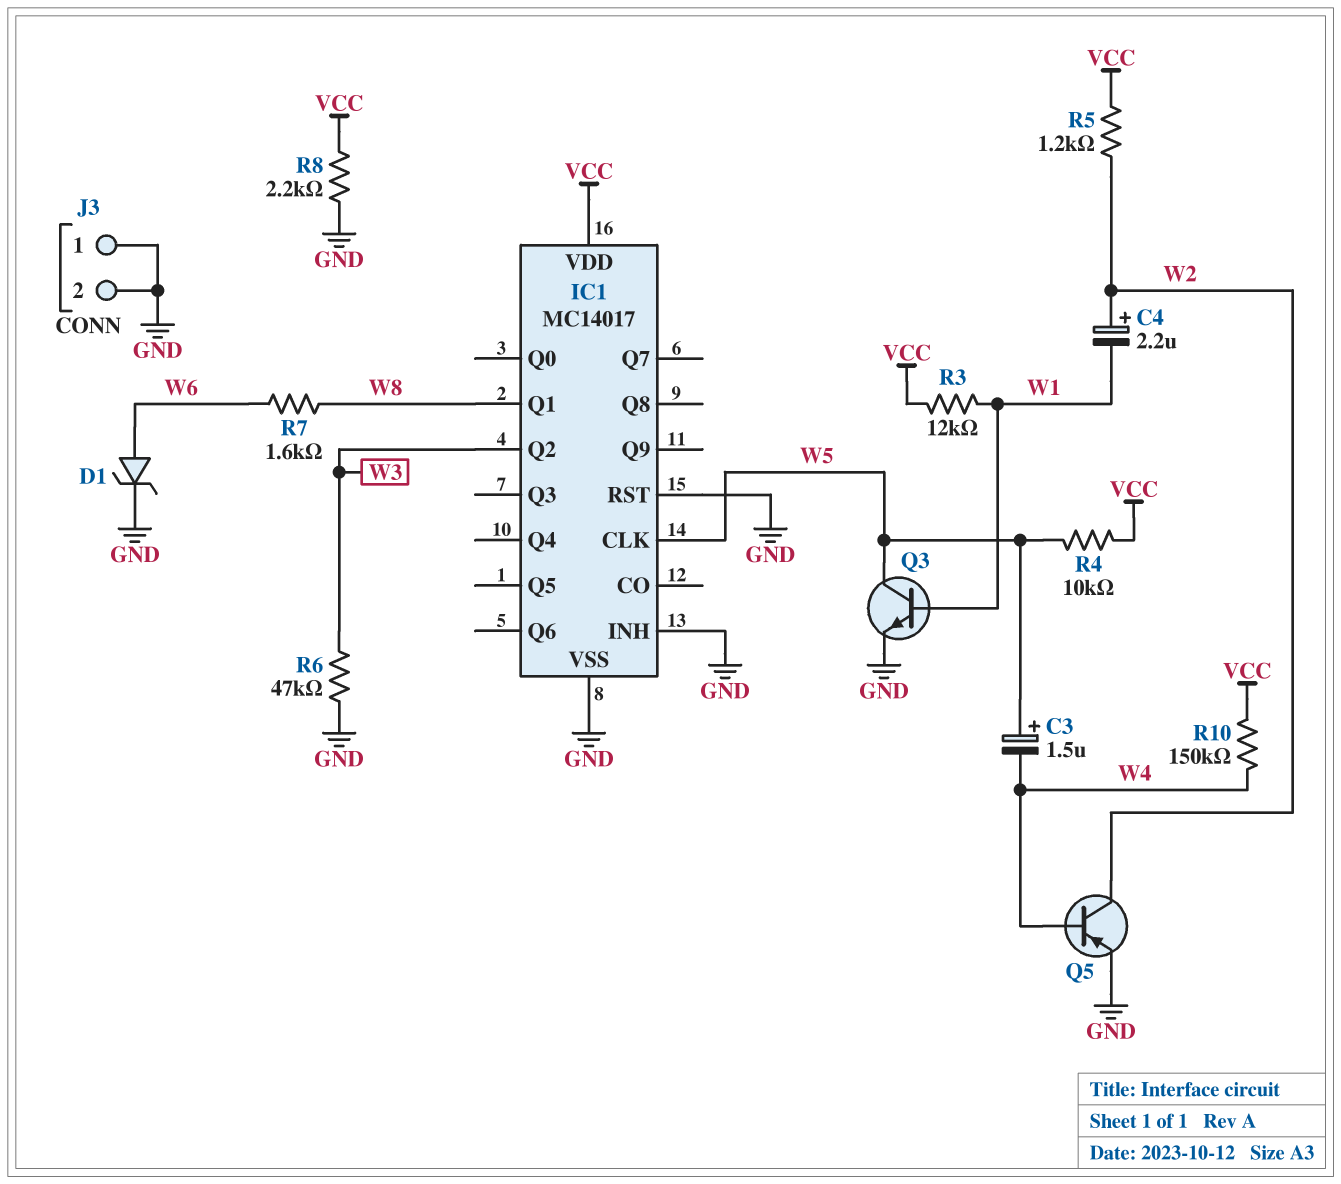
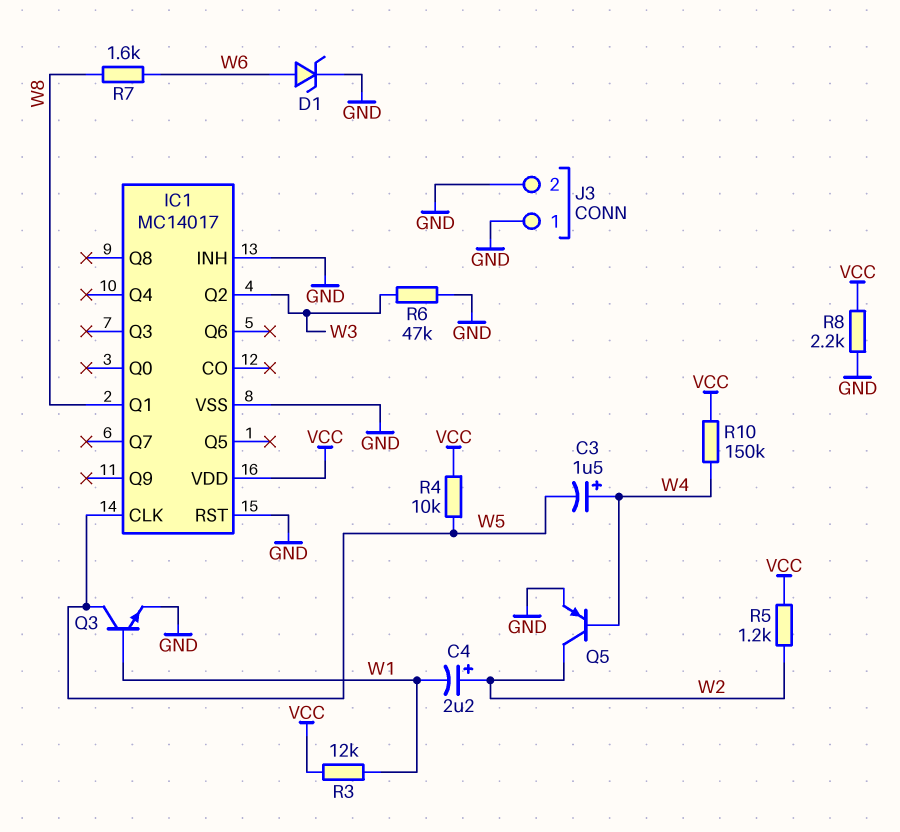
C3: 1.5uF (plus W5, minus W4) -> 1.5uF (plus W4, minus W5)

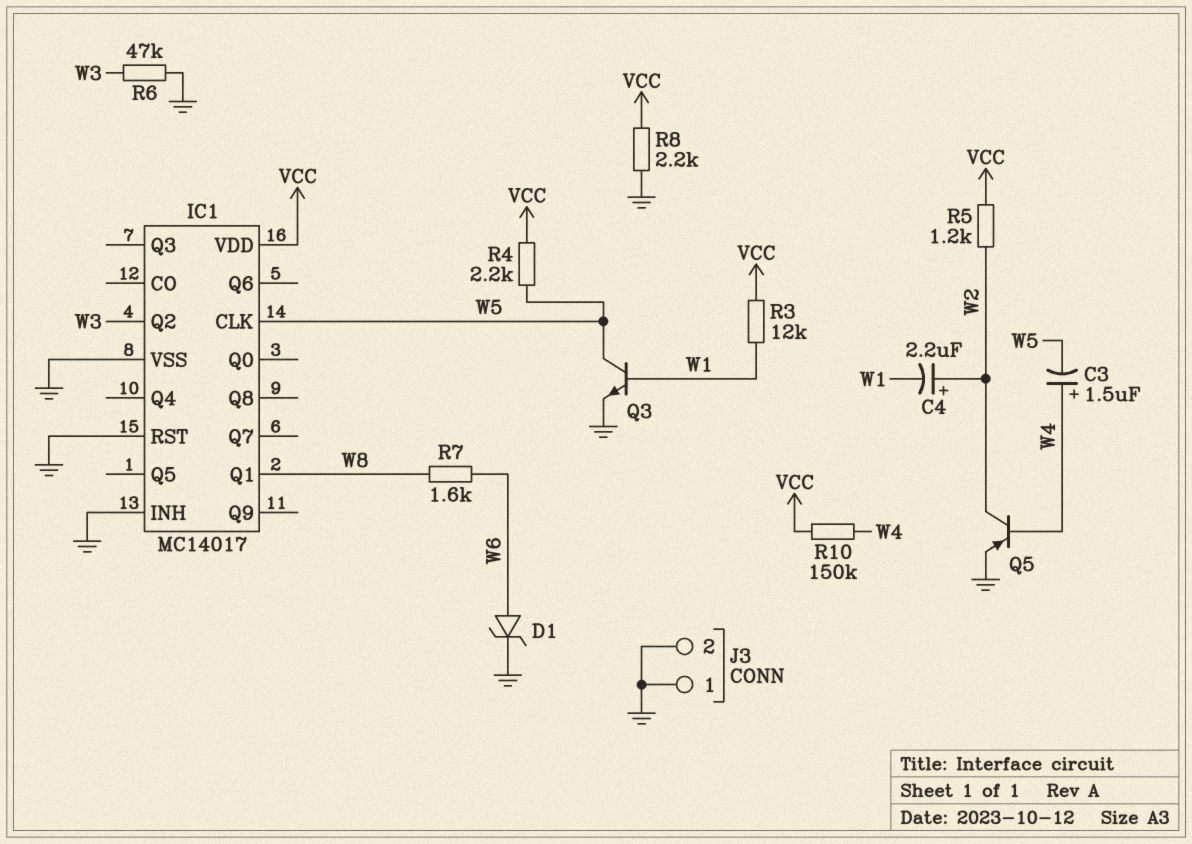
R4: 10k (VCC, W5) -> 2.2k (VCC, W5)

